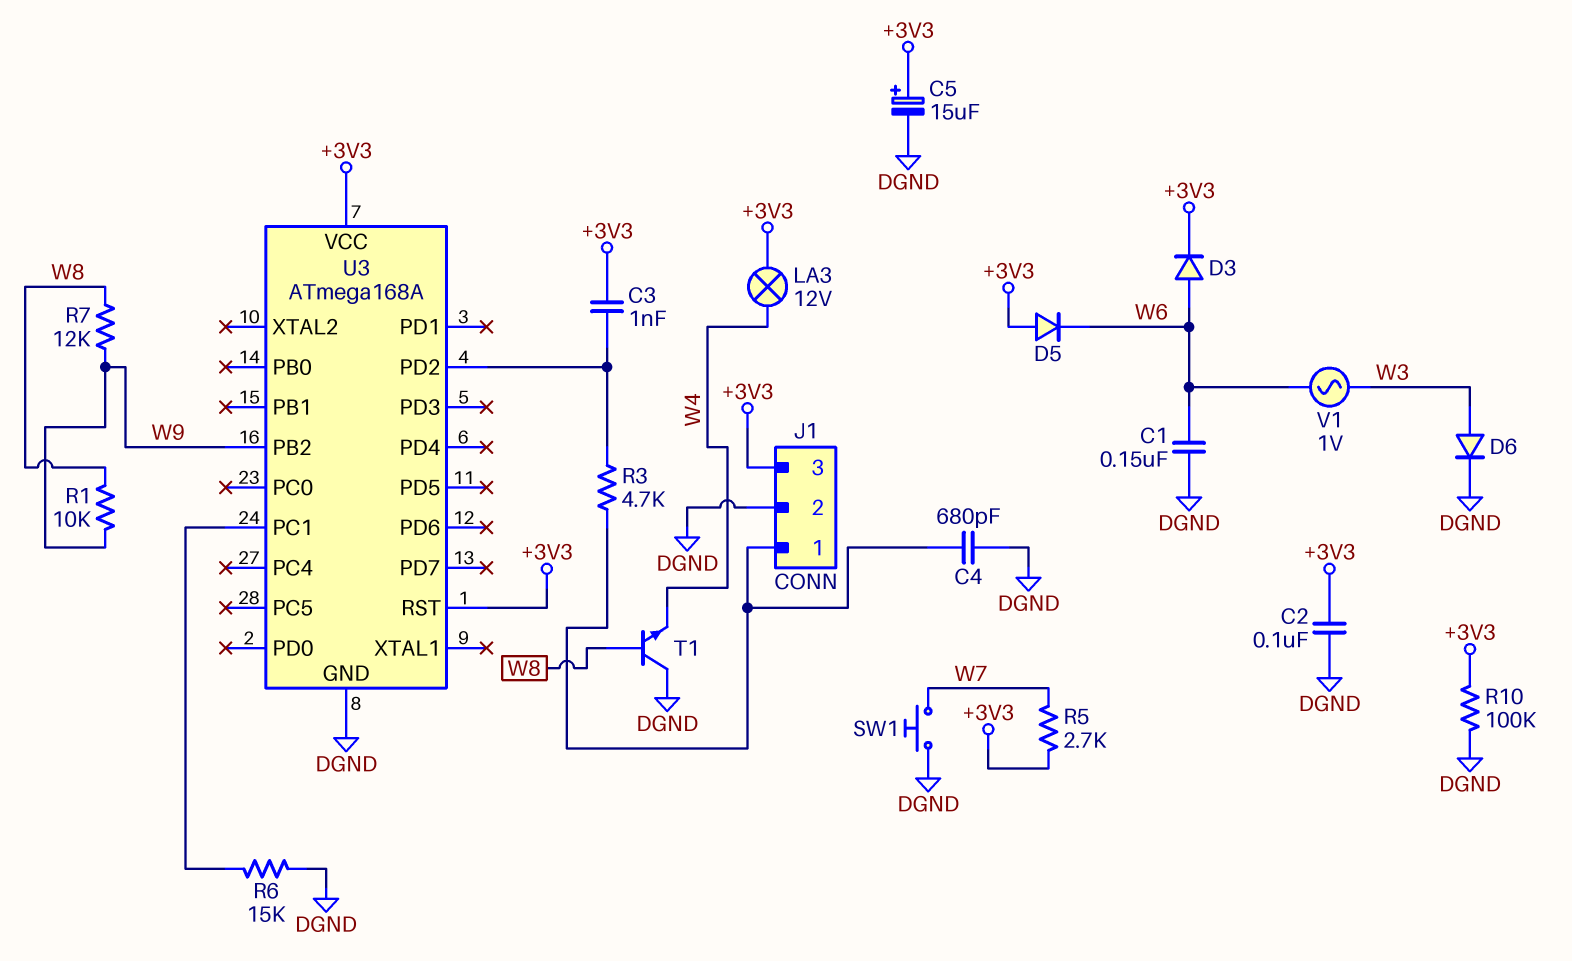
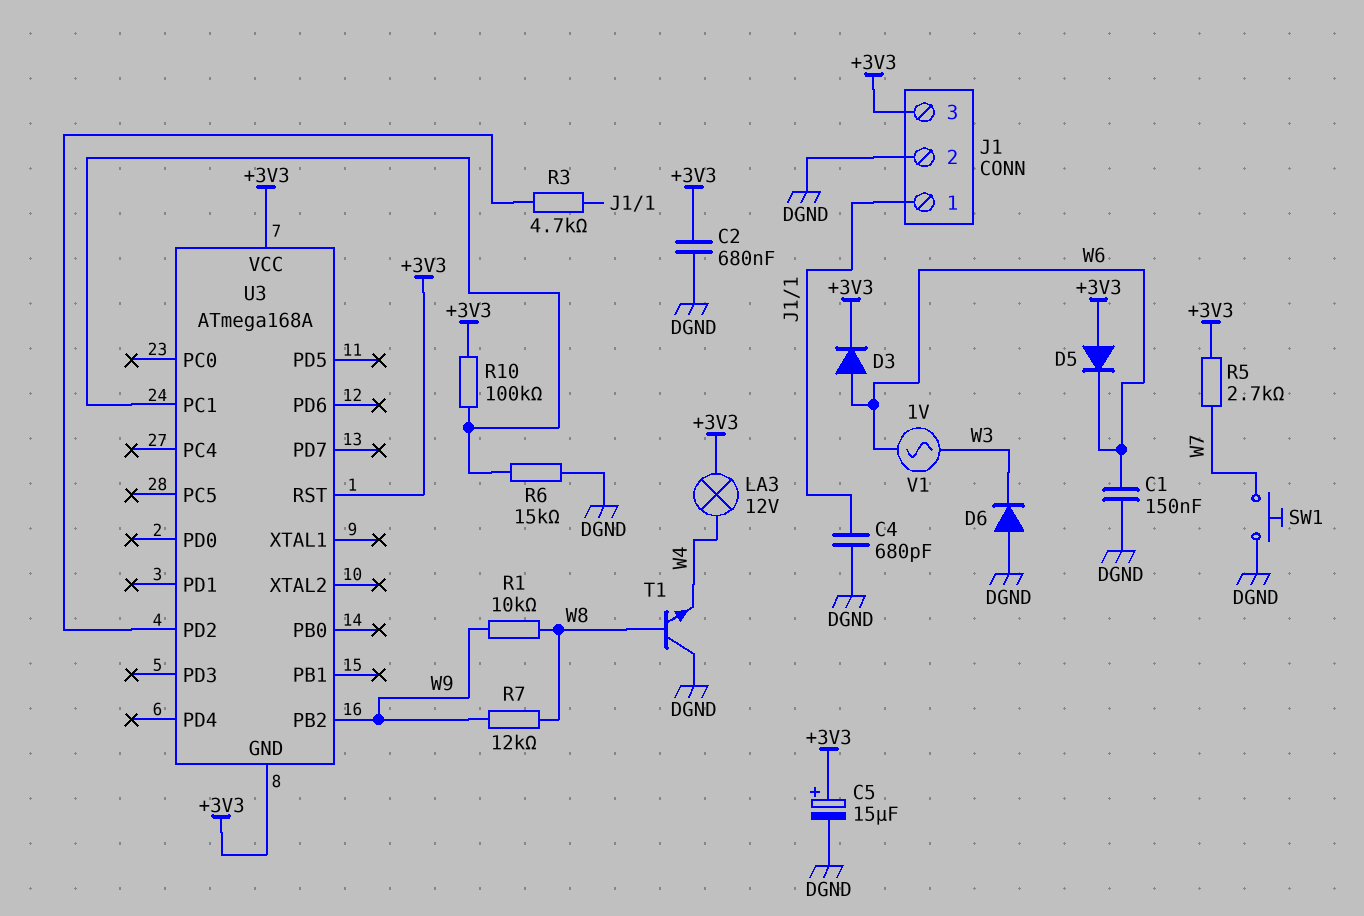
C2: 100nF (+3V3, DGND) -> 680nF (+3V3, DGND)
C3: 1nF (+3V3, U3/PD2) -> none
D6: diode (A W3, K DGND) -> diode (A DGND, K W3)
R10: 100k (+3V3, DGND) -> 100k (+3V3, U3/PC1)
U3 pin GND: DGND -> +3V3

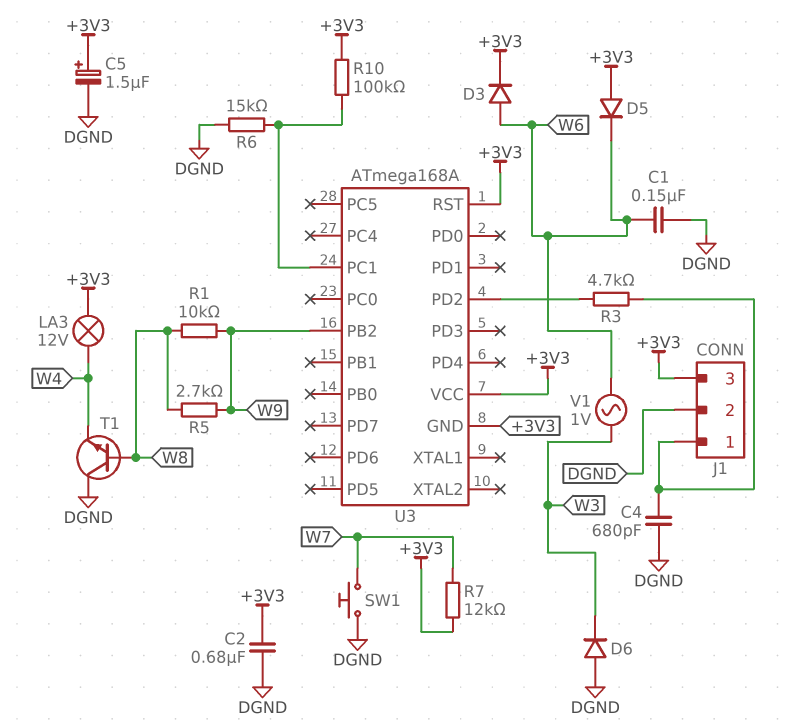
C5: 15uF (plus +3V3, minus DGND) -> 1.5uF (plus +3V3, minus DGND)
R5: 2.7k (+3V3, W7) -> 2.7k (W8, W9)
R7: 12k (W8, W9) -> 12k (+3V3, W7)

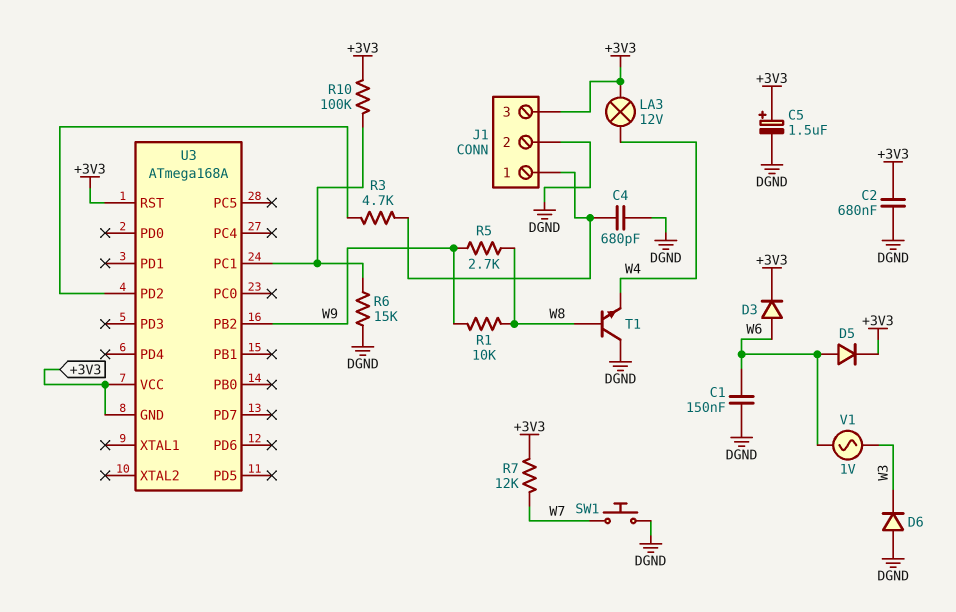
D5: diode (A +3V3, K W6) -> diode (A W6, K +3V3)

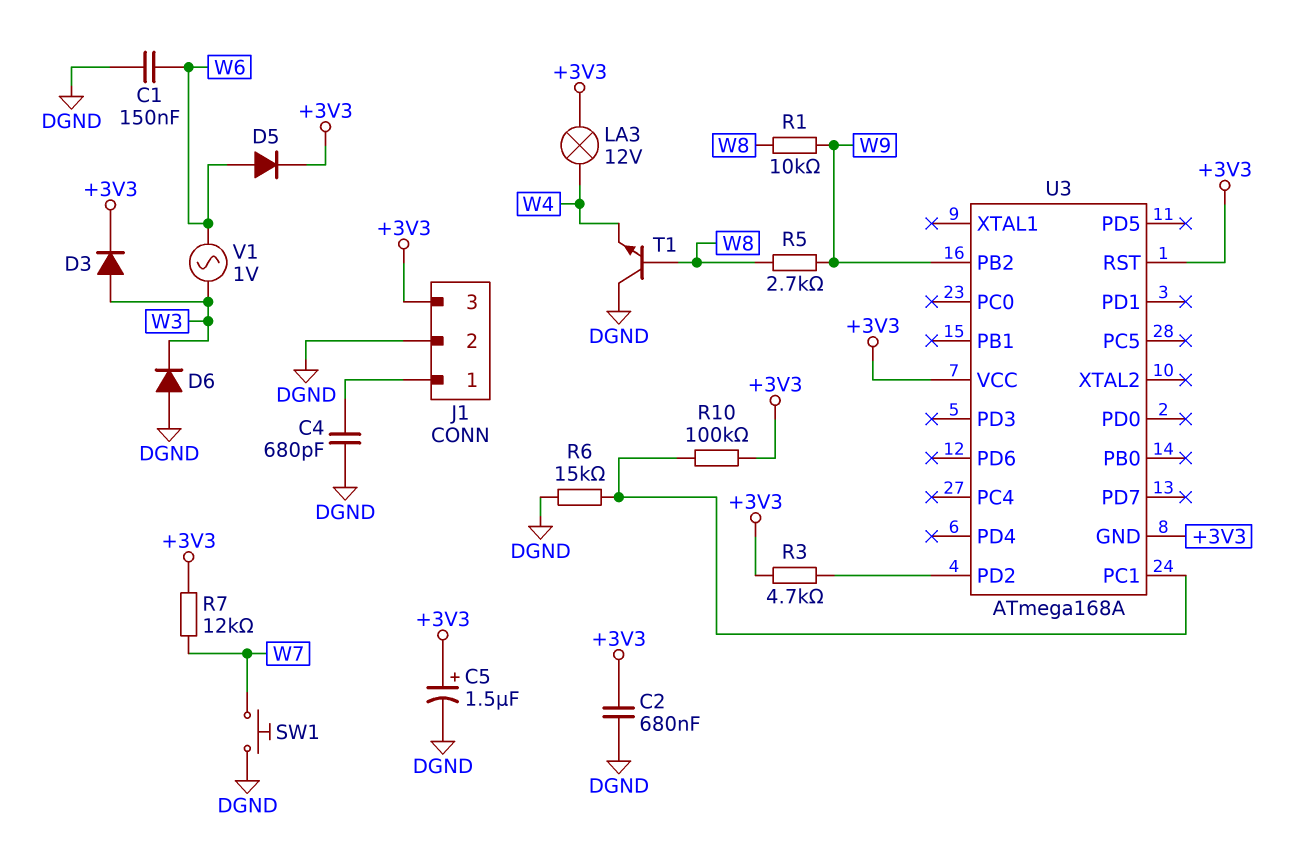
D3: diode (A W6, K +3V3) -> diode (A W3, K +3V3)
R3: 4.7k (J1/1, U3/PD2) -> 4.7k (+3V3, U3/PD2)

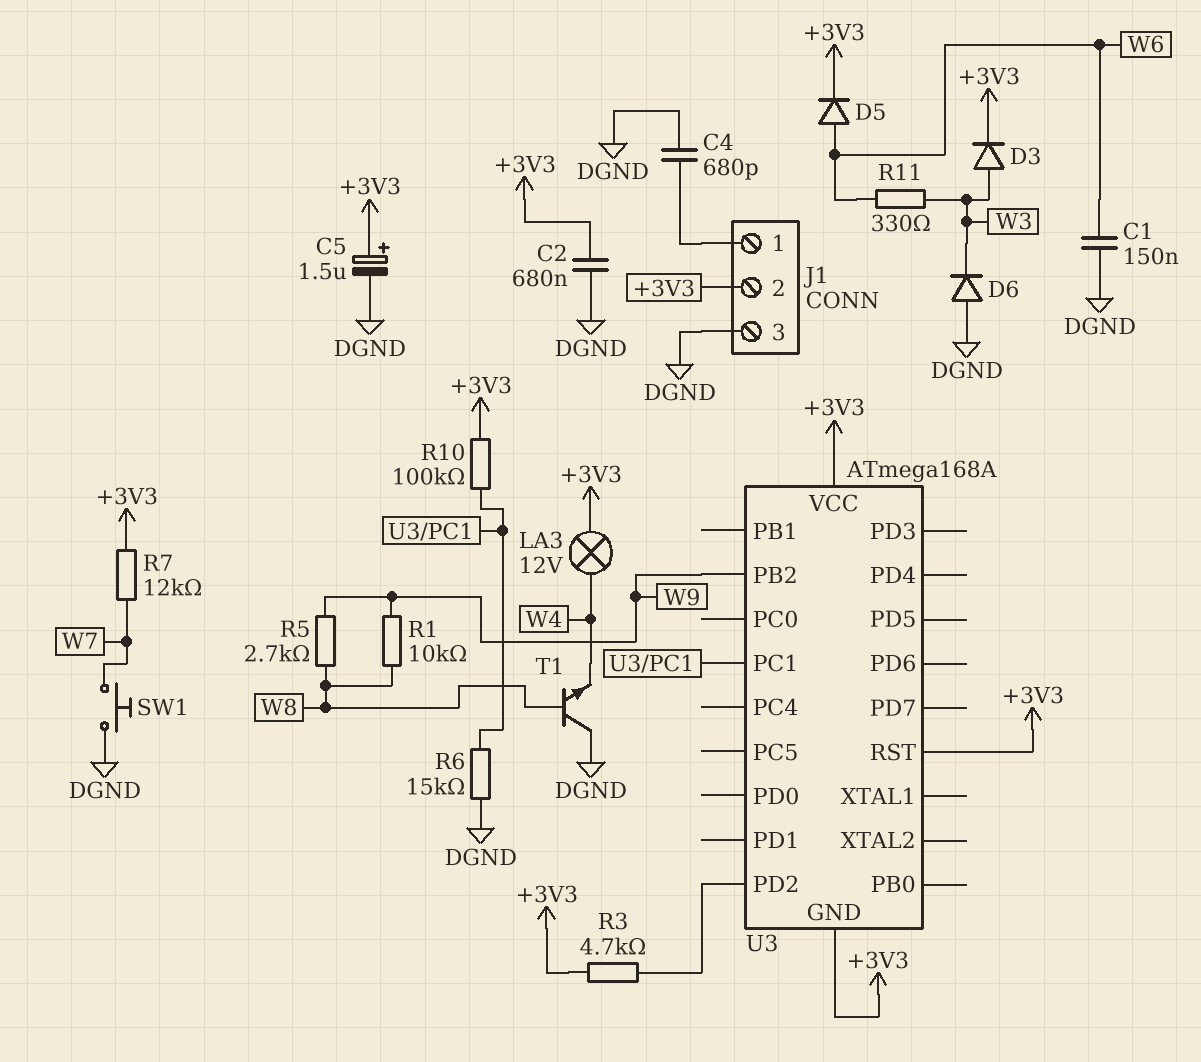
J1 pin 2: DGND -> +3V3
J1 pin 3: +3V3 -> DGND
R11: none -> 330 (W3, W6)
V1: AC 1V (W3, W6) -> none

